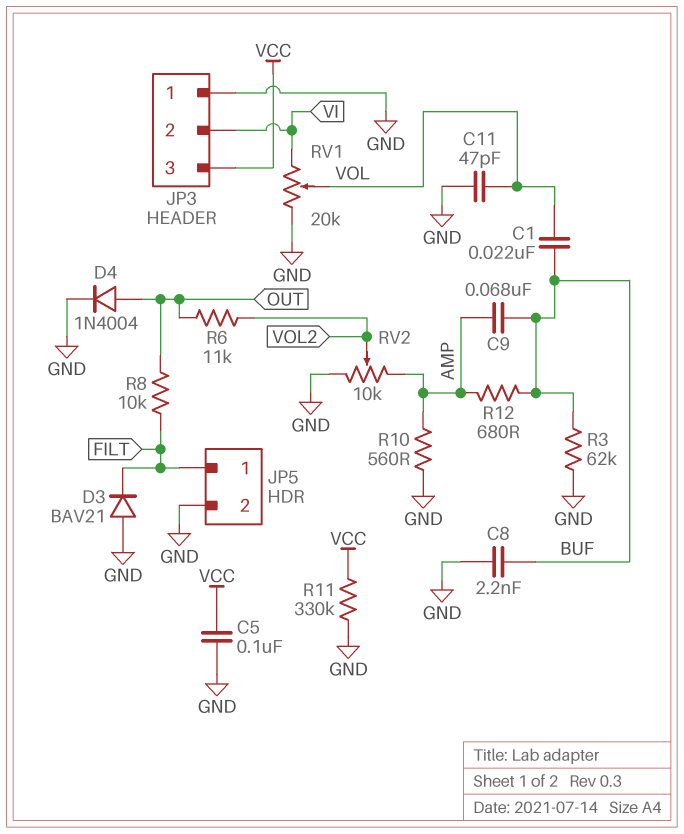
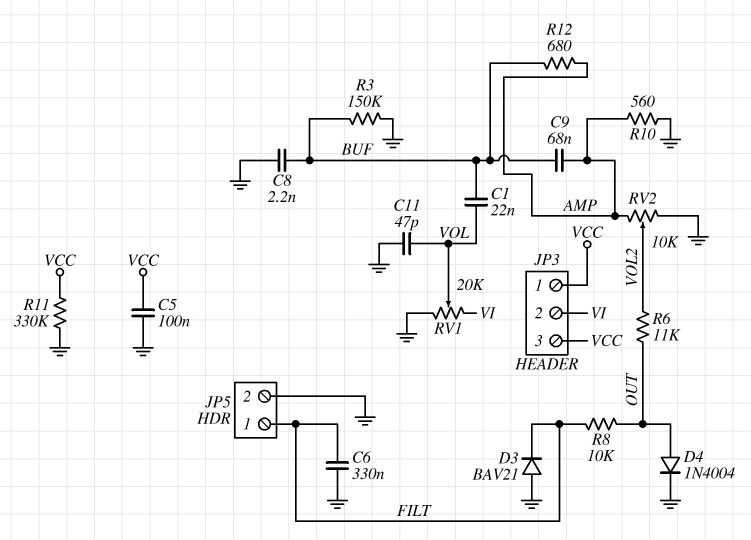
C6: none -> 330nF (FILT, GND)
JP3 pin 1: GND -> VCC
R3: 62k (BUF, GND) -> 150k (BUF, GND)

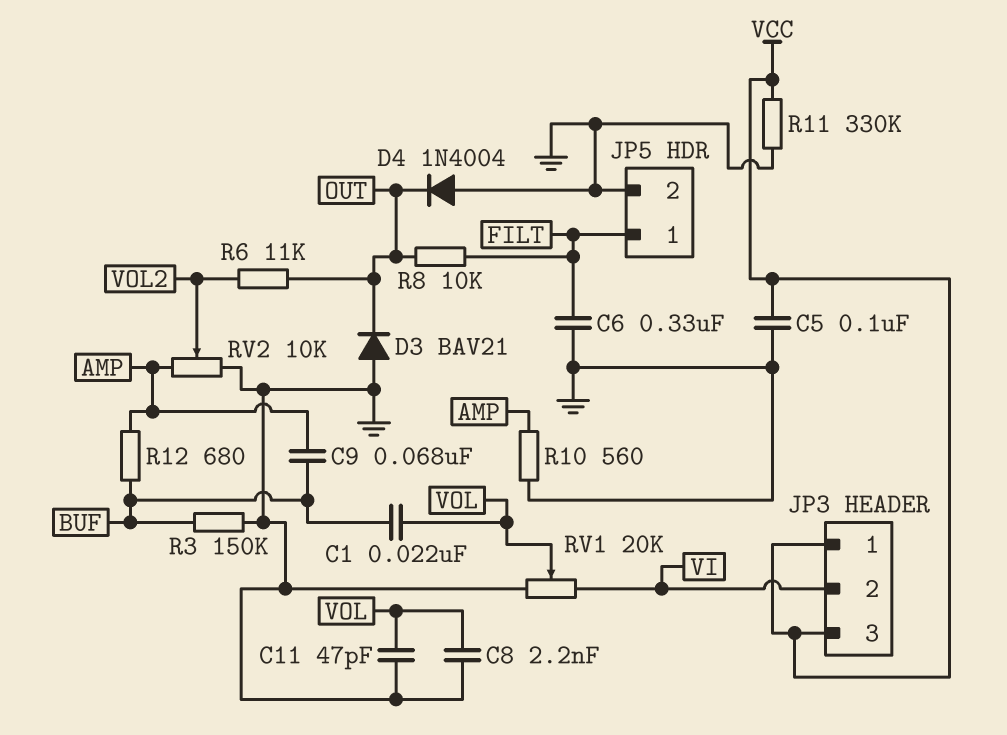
C8: 2.2nF (BUF, GND) -> 2.2nF (GND, VOL)
D3: diode BAV21 (A GND, K FILT) -> diode BAV21 (A GND, K OUT)
D4: diode 1N4004 (A OUT, K GND) -> diode 1N4004 (A GND, K OUT)

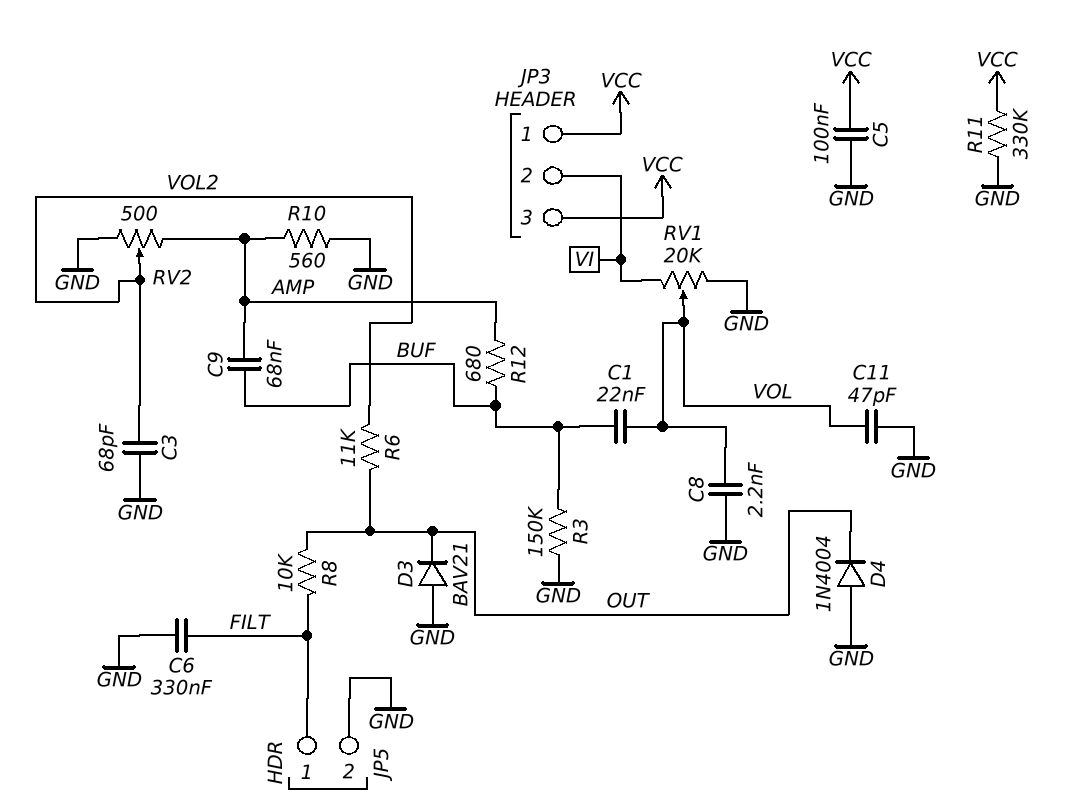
C3: none -> 68pF (GND, VOL2)
RV2: 10k (AMP, GND, wiper VOL2) -> 500 (AMP, GND, wiper VOL2)

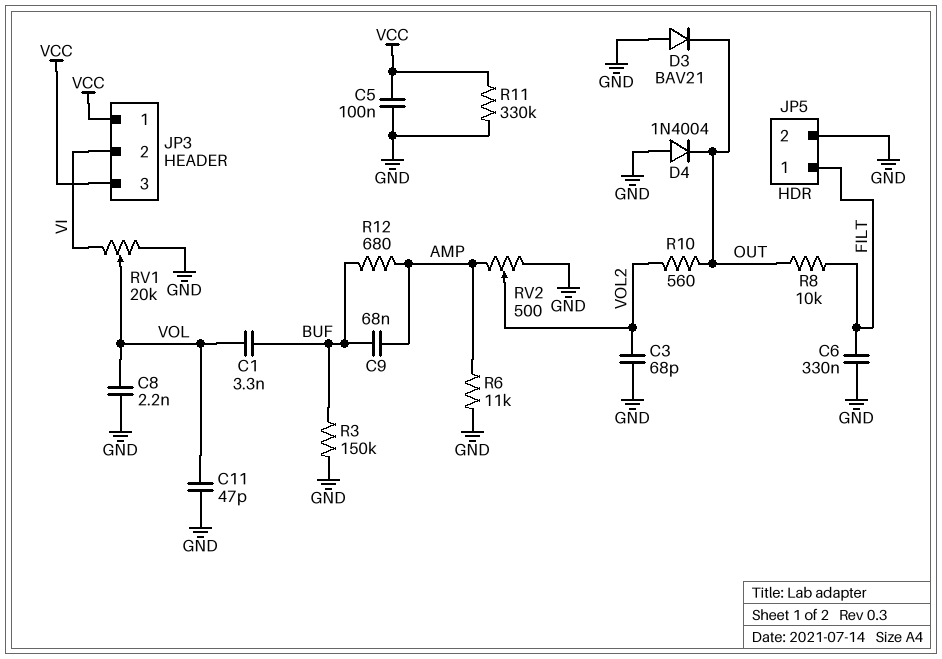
C1: 22nF (BUF, VOL) -> 3.3nF (BUF, VOL)
R6: 11k (OUT, VOL2) -> 11k (AMP, GND)
R10: 560 (AMP, GND) -> 560 (OUT, VOL2)

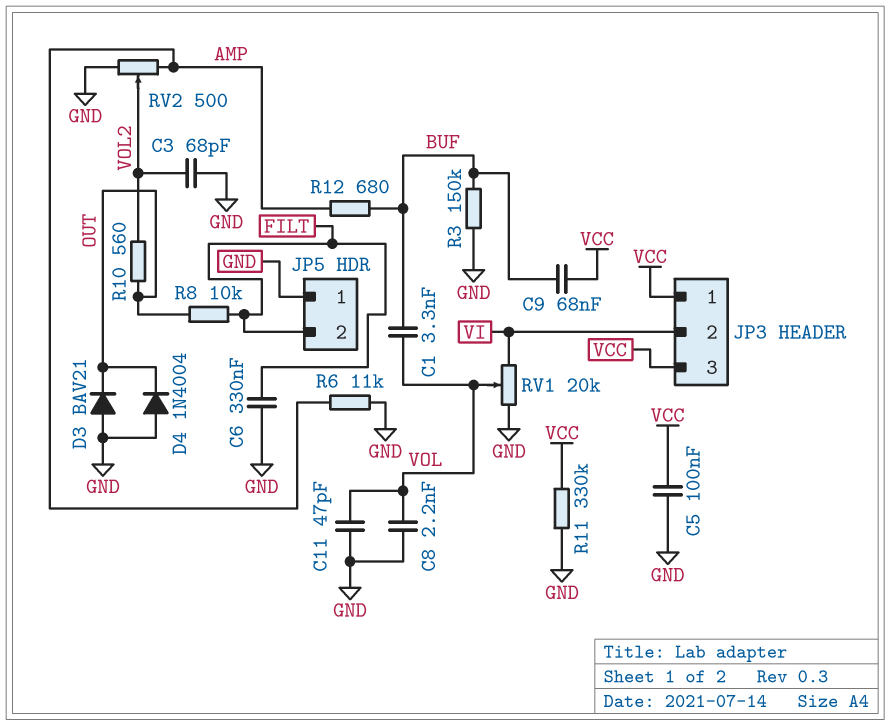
C9: 68nF (AMP, BUF) -> 68nF (BUF, VCC)
JP5 pin 1: FILT -> GND
JP5 pin 2: GND -> FILT

